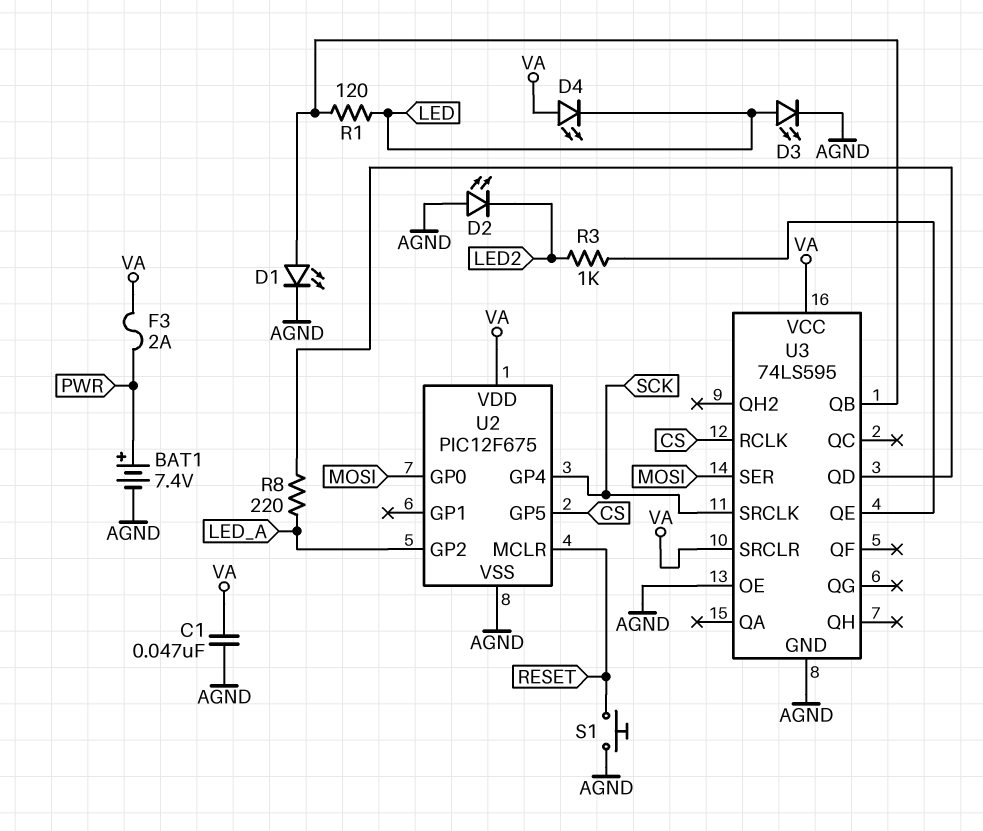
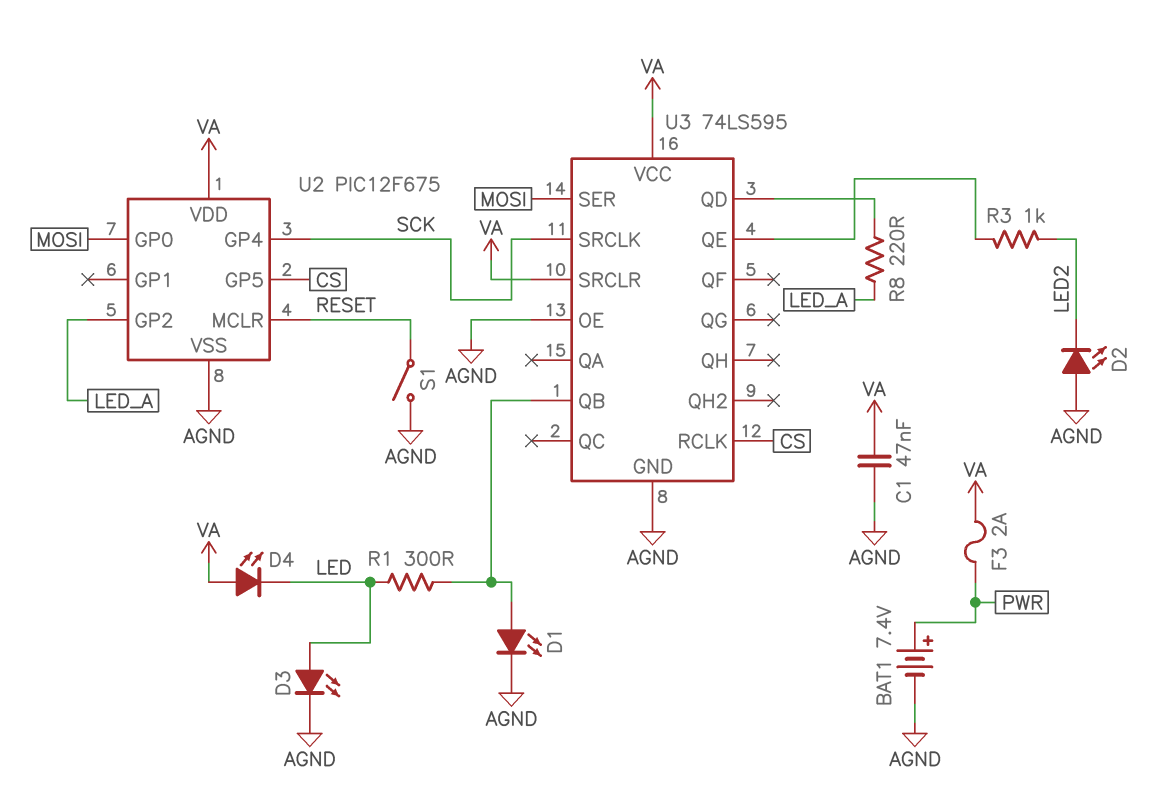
R1: 120 (LED, U3/QB) -> 300 (LED, U3/QB)
S1: button (AGND, RESET) -> switch (AGND, RESET)

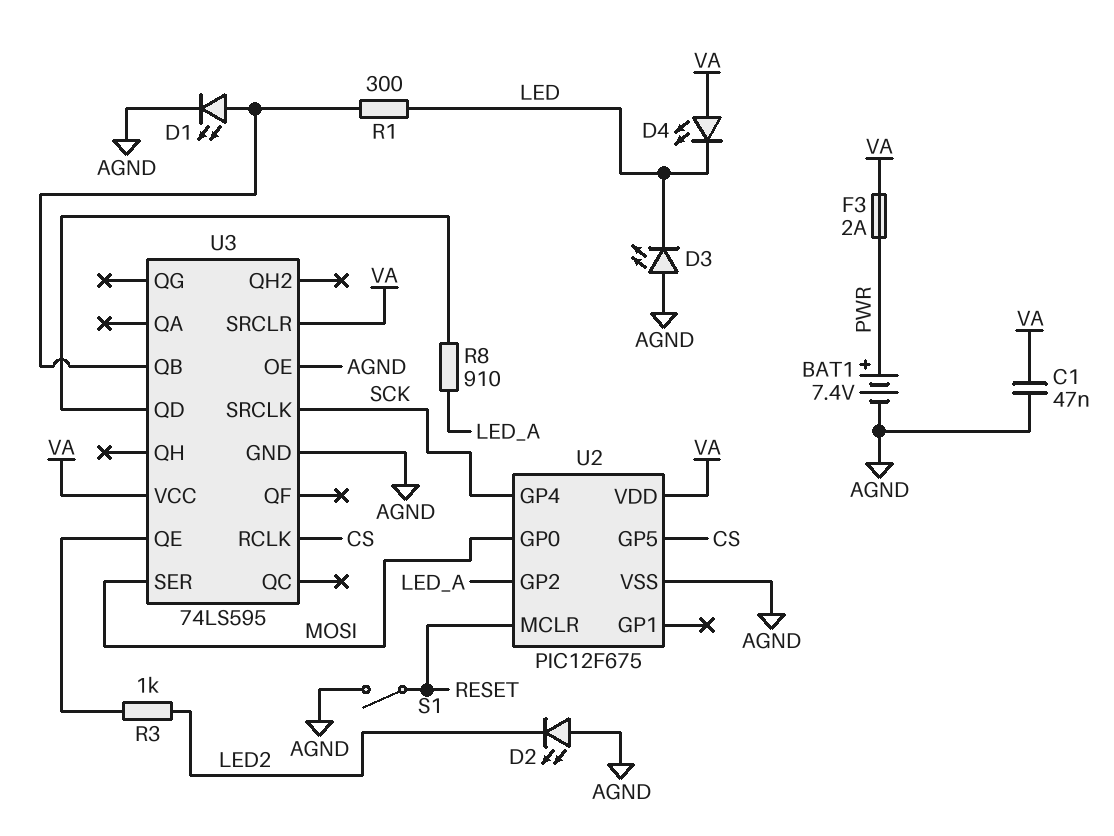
D3: LED (A LED, K AGND) -> LED (A AGND, K LED)
R8: 220 (LED_A, U3/QD) -> 910 (LED_A, U3/QD)

